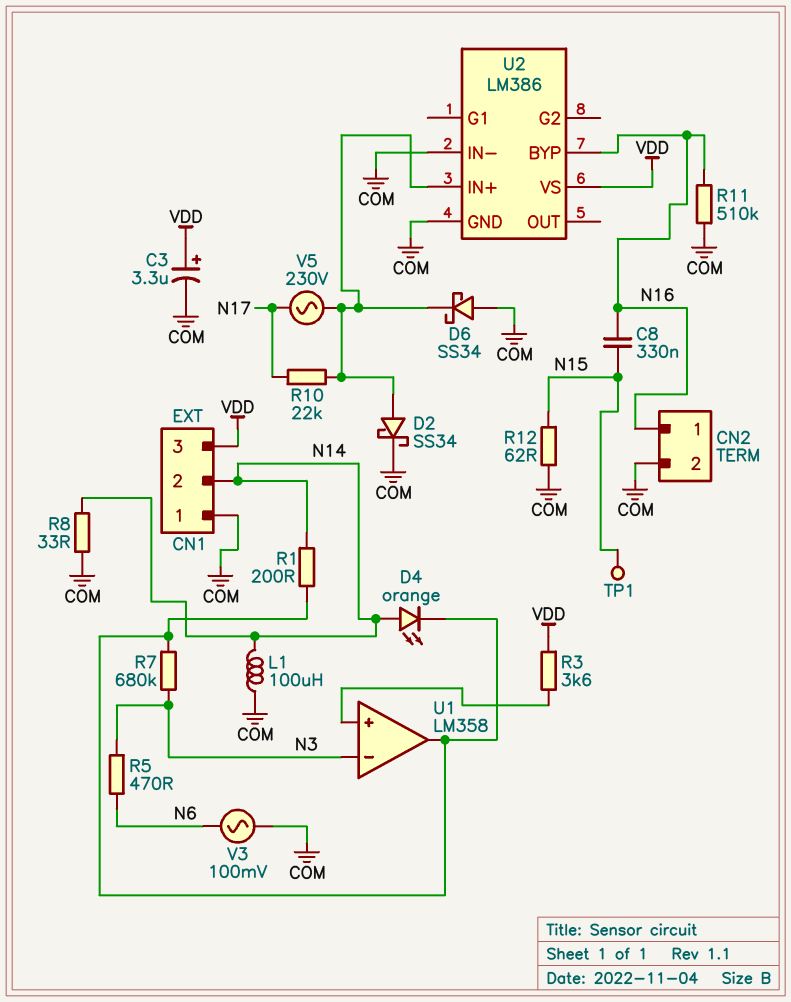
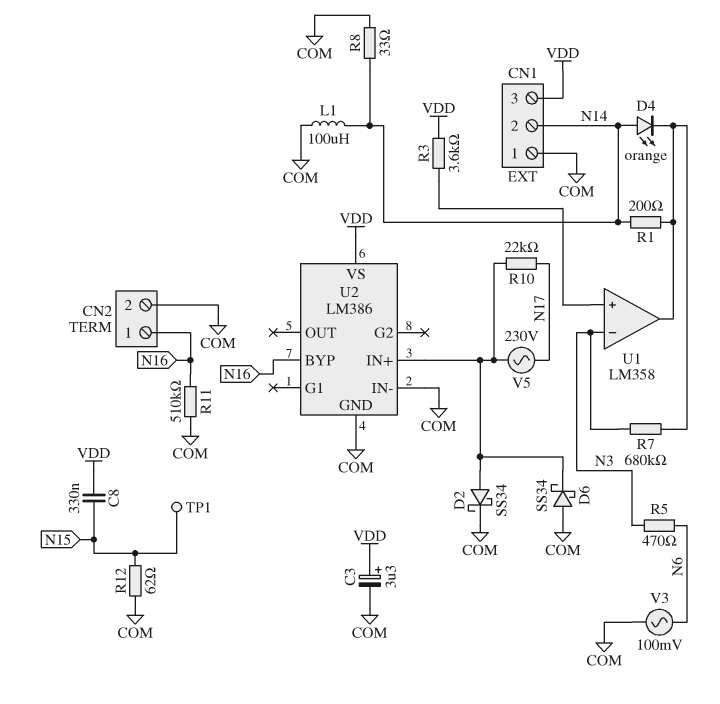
C8: 330nF (N15, N16) -> 330nF (N15, VDD)

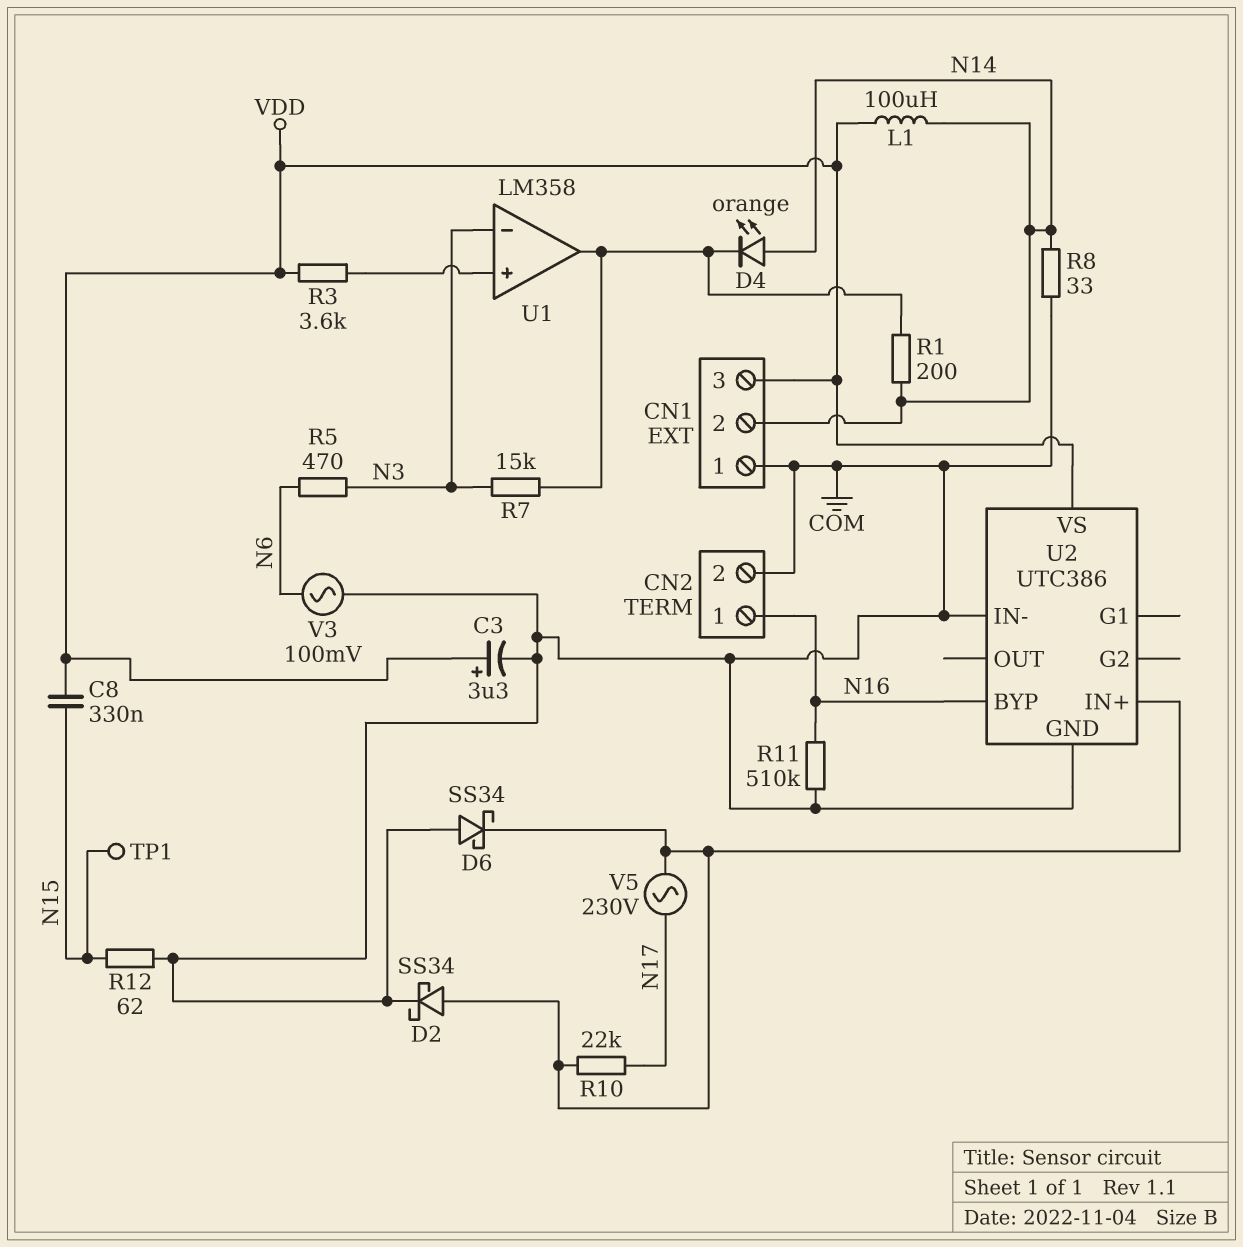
L1: 100uH (COM, N14) -> 100uH (N14, VDD)
R7: 680k (N3, U1/out) -> 15k (N3, U1/out)
U2: LM386 -> UTC386

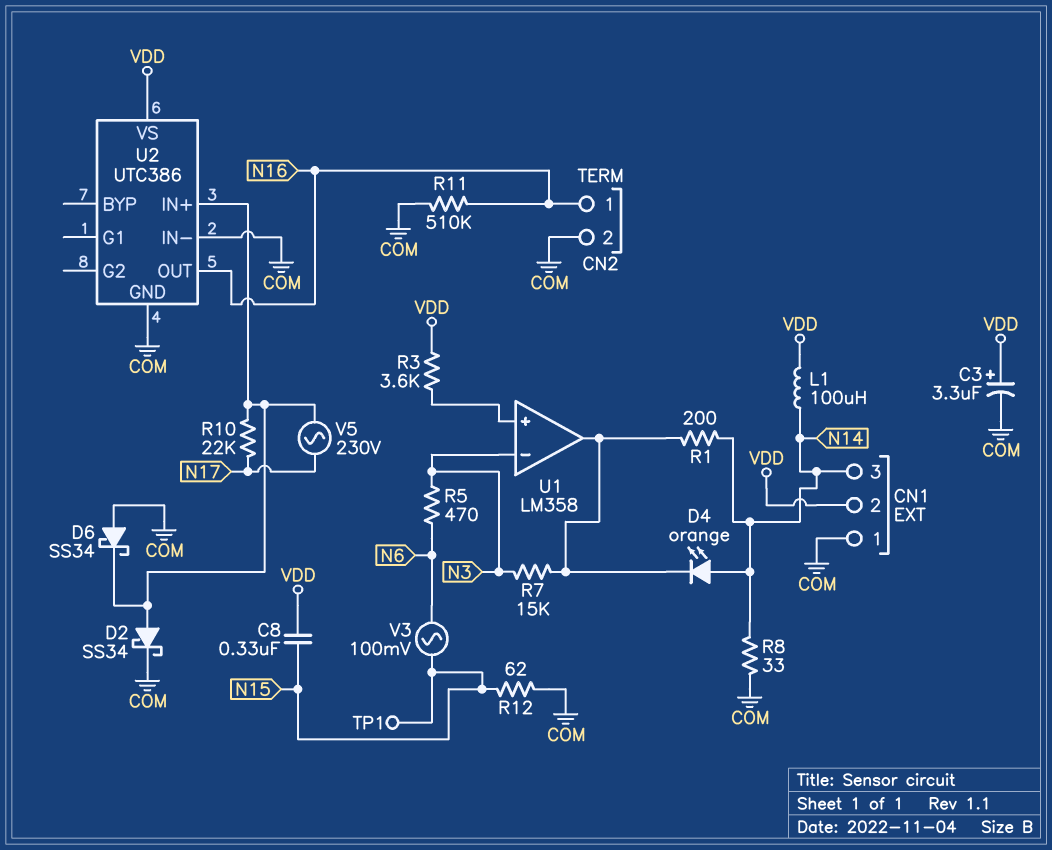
CN1 pin 2: N14 -> VDD
CN1 pin 3: VDD -> N14
U2 pin BYP: N16 -> none
U2 pin OUT: none -> N16
V3: AC 100mV (COM, N6) -> AC 100mV (N6, N15)

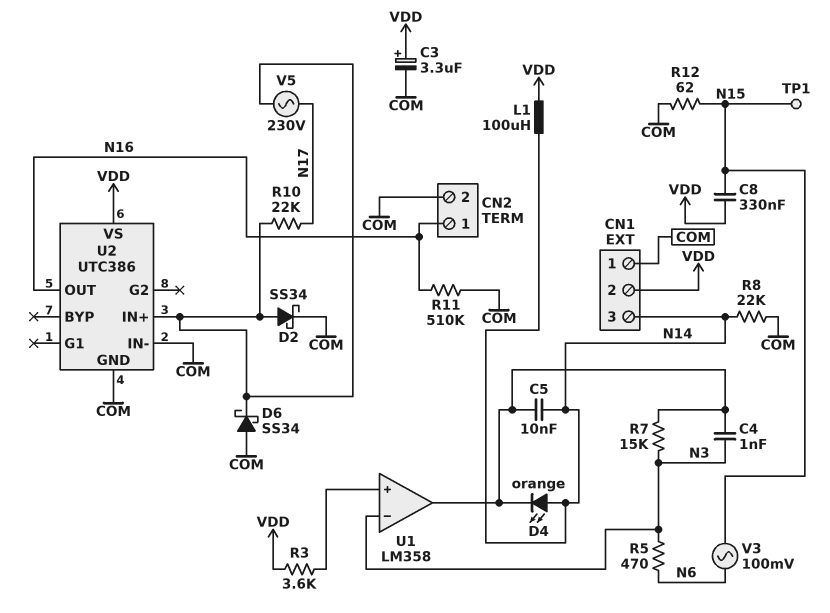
C4: none -> 1nF (N3, U1/out)
C5: none -> 10nF (N14, U1/out)
R1: 200 (N14, U1/out) -> none
R8: 33 (COM, N14) -> 22k (COM, N14)

